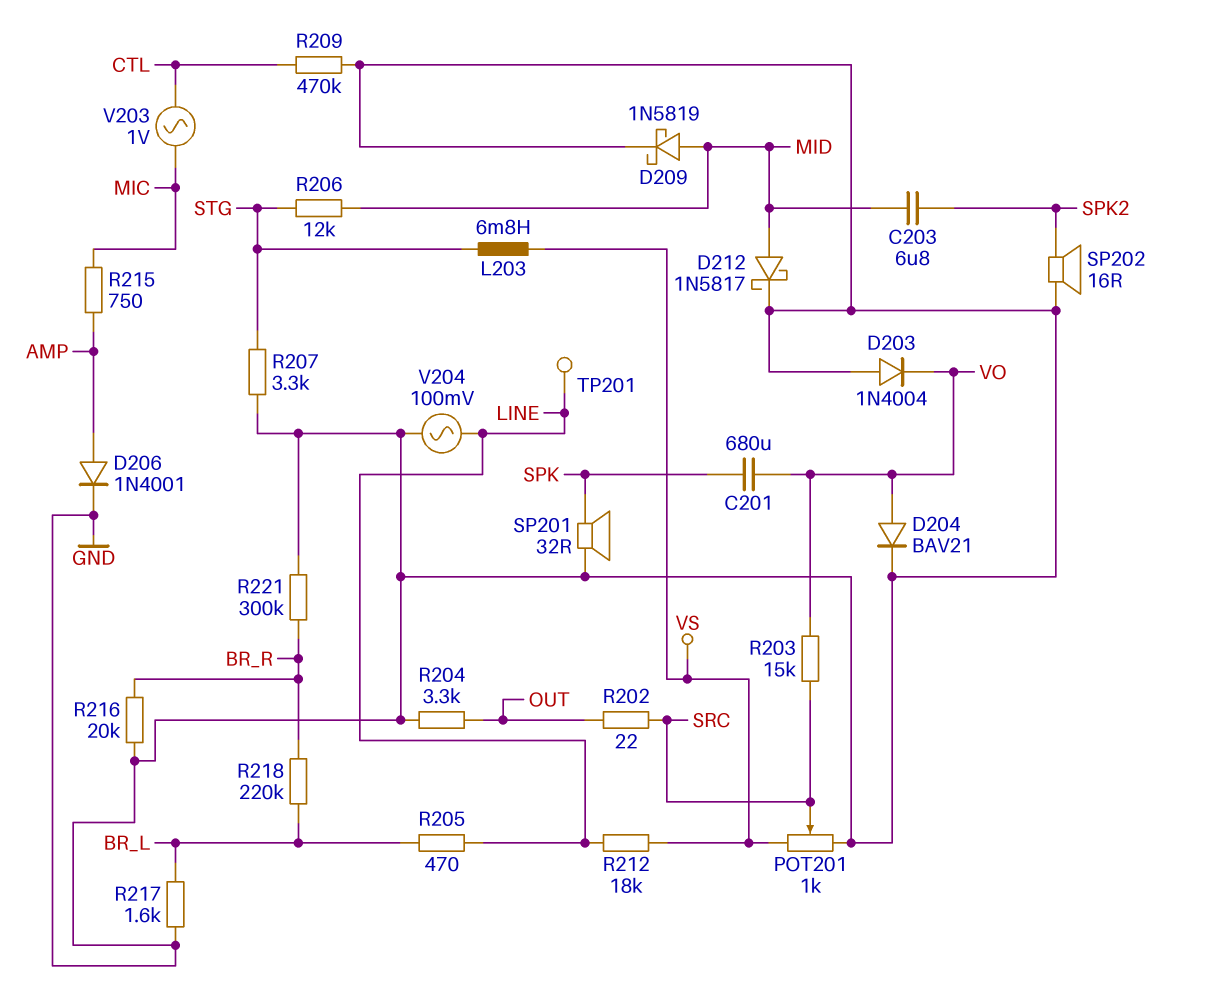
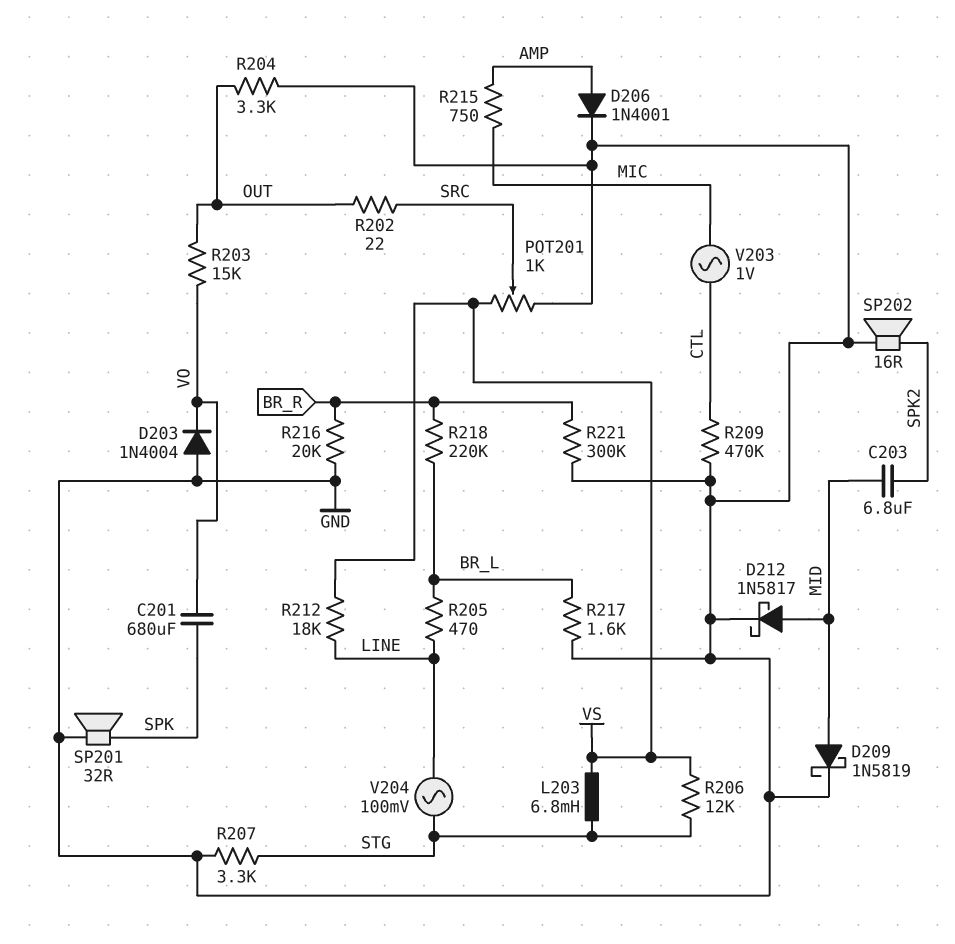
D204: diode BAV21 (A VO, K GND) -> none
R203: 15k (SRC, VO) -> 15k (OUT, VO)
R206: 12k (MID, STG) -> 12k (STG, VS)
TP201: test point (LINE) -> none
V204: AC 100mV (GND, LINE) -> AC 100mV (LINE, STG)

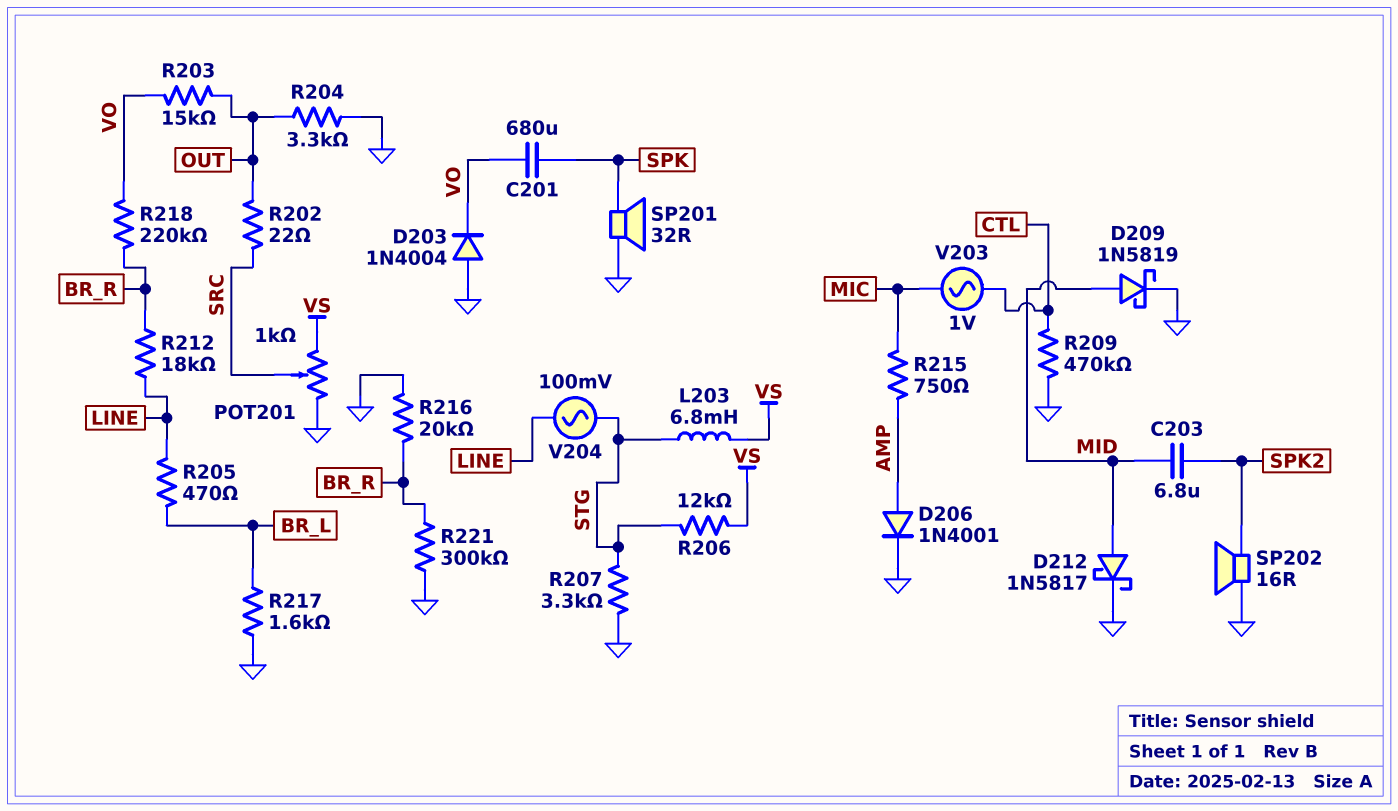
R212: 18k (LINE, VS) -> 18k (BR_R, LINE)
R218: 220k (BR_L, BR_R) -> 220k (BR_R, VO)

